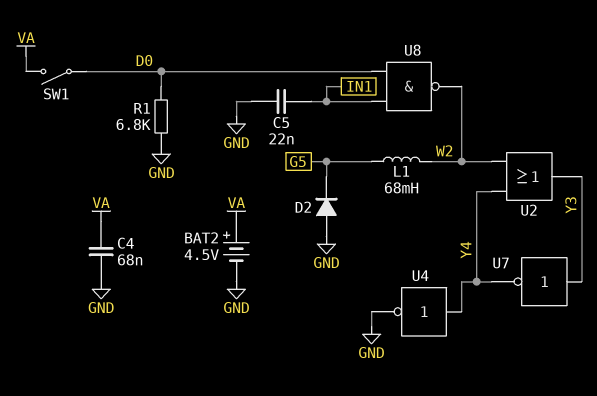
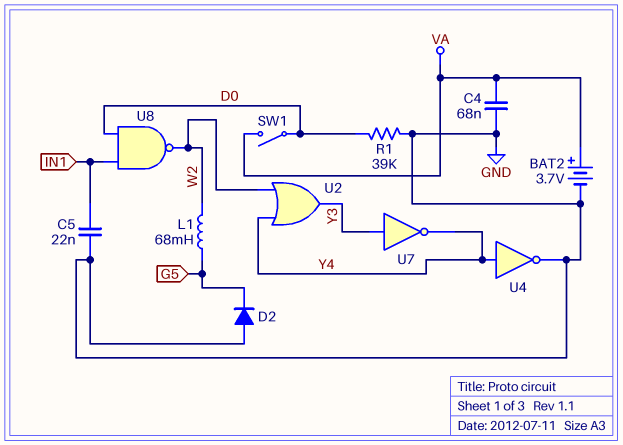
BAT2: 4.5V (plus VA, minus GND) -> 3.7V (plus VA, minus GND)
R1: 6.8k (D0, GND) -> 39k (D0, GND)

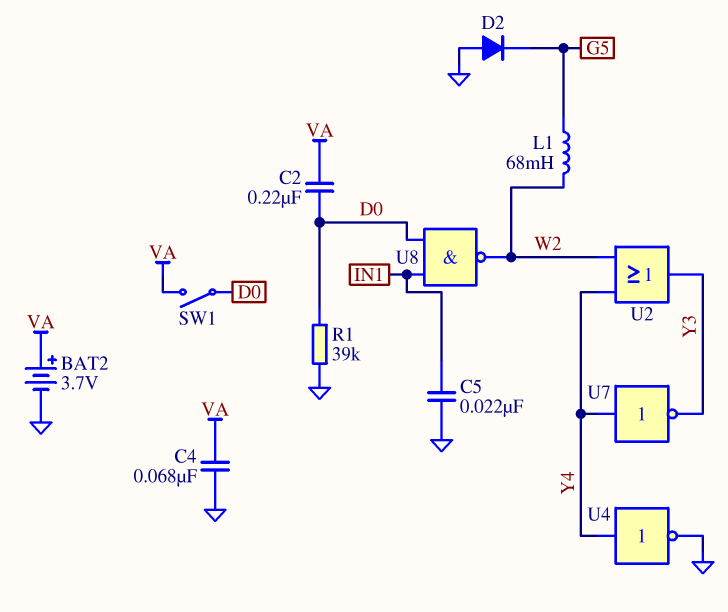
C2: none -> 220nF (D0, VA)
U7: NOT (in Y3, out Y4) -> NOT (in Y4, out Y3)

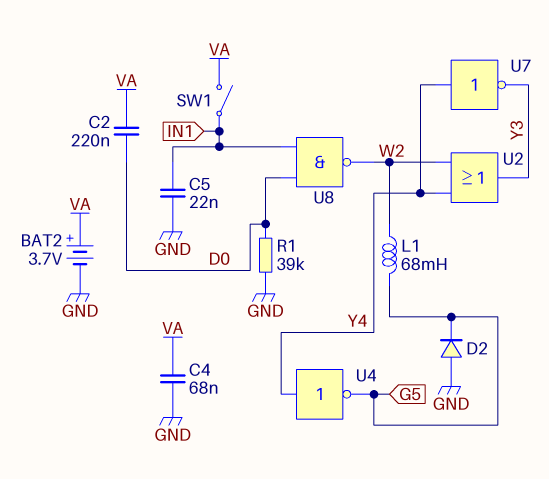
SW1: switch (D0, VA) -> switch (IN1, VA)
U4: NOT (in Y4, out GND) -> NOT (in Y4, out G5)

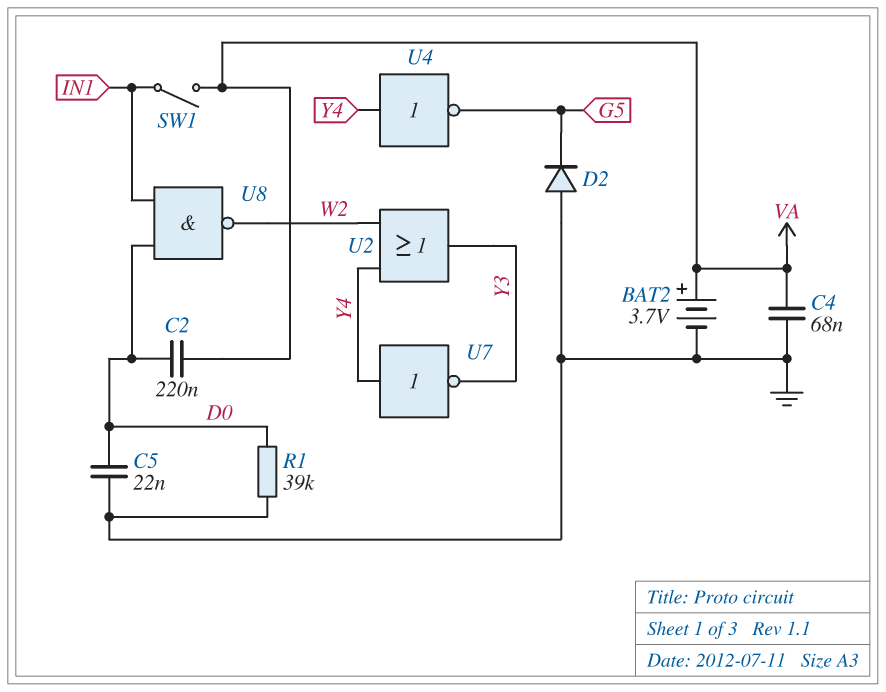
C5: 22nF (GND, IN1) -> 22nF (D0, GND)
L1: 68mH (G5, W2) -> none

